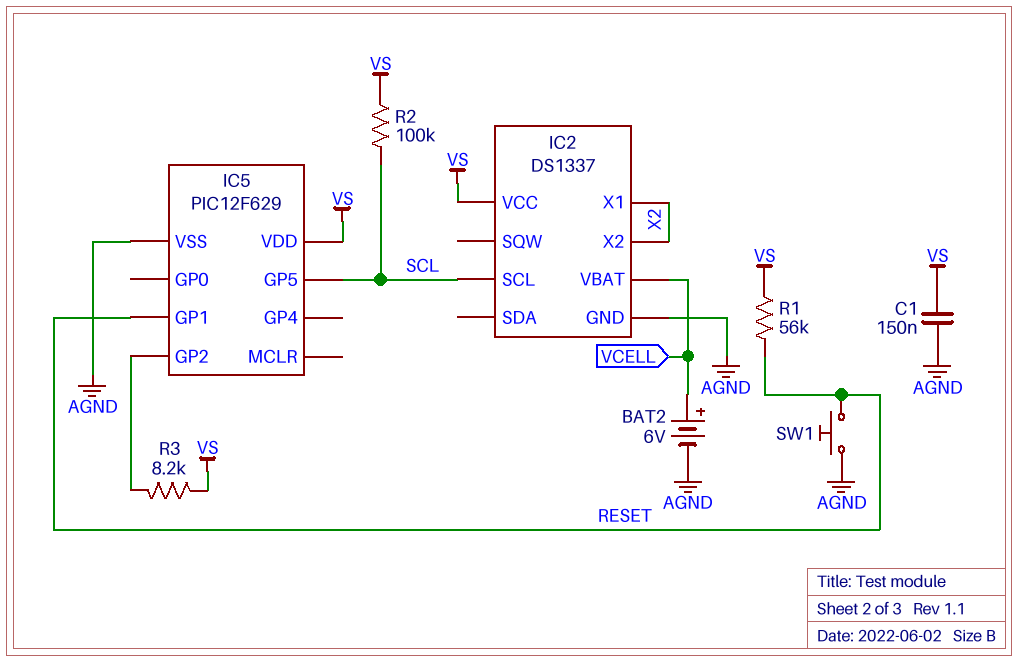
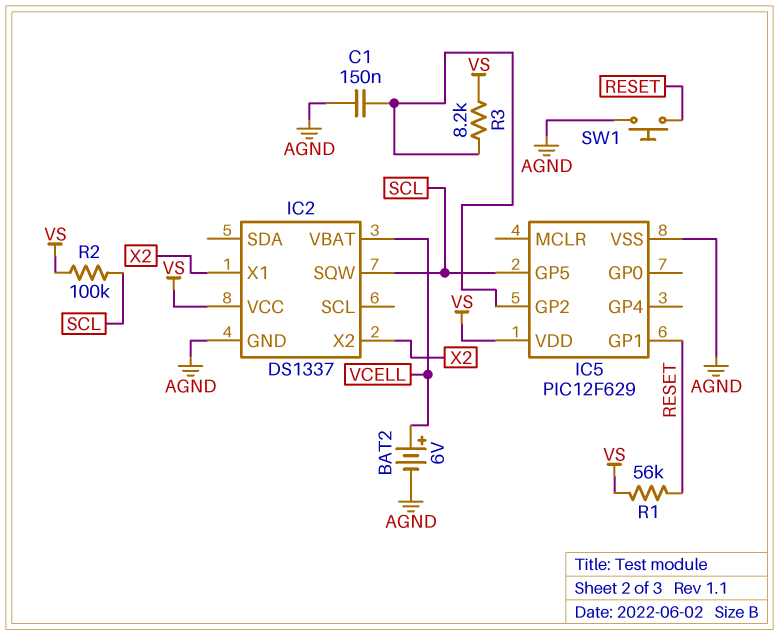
C1: 150nF (AGND, VS) -> 150nF (AGND, IC5/GP2)
IC2 pin SCL: SCL -> none
IC2 pin SQW: none -> SCL

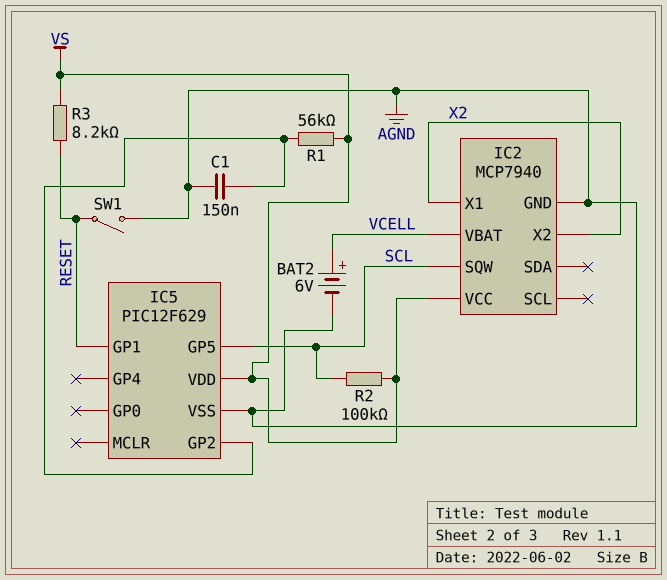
IC2: DS1337 -> MCP7940
R1: 56k (RESET, VS) -> 56k (IC5/GP2, VS)
R3: 8.2k (IC5/GP2, VS) -> 8.2k (RESET, VS)
SW1: button (AGND, RESET) -> switch (AGND, RESET)

